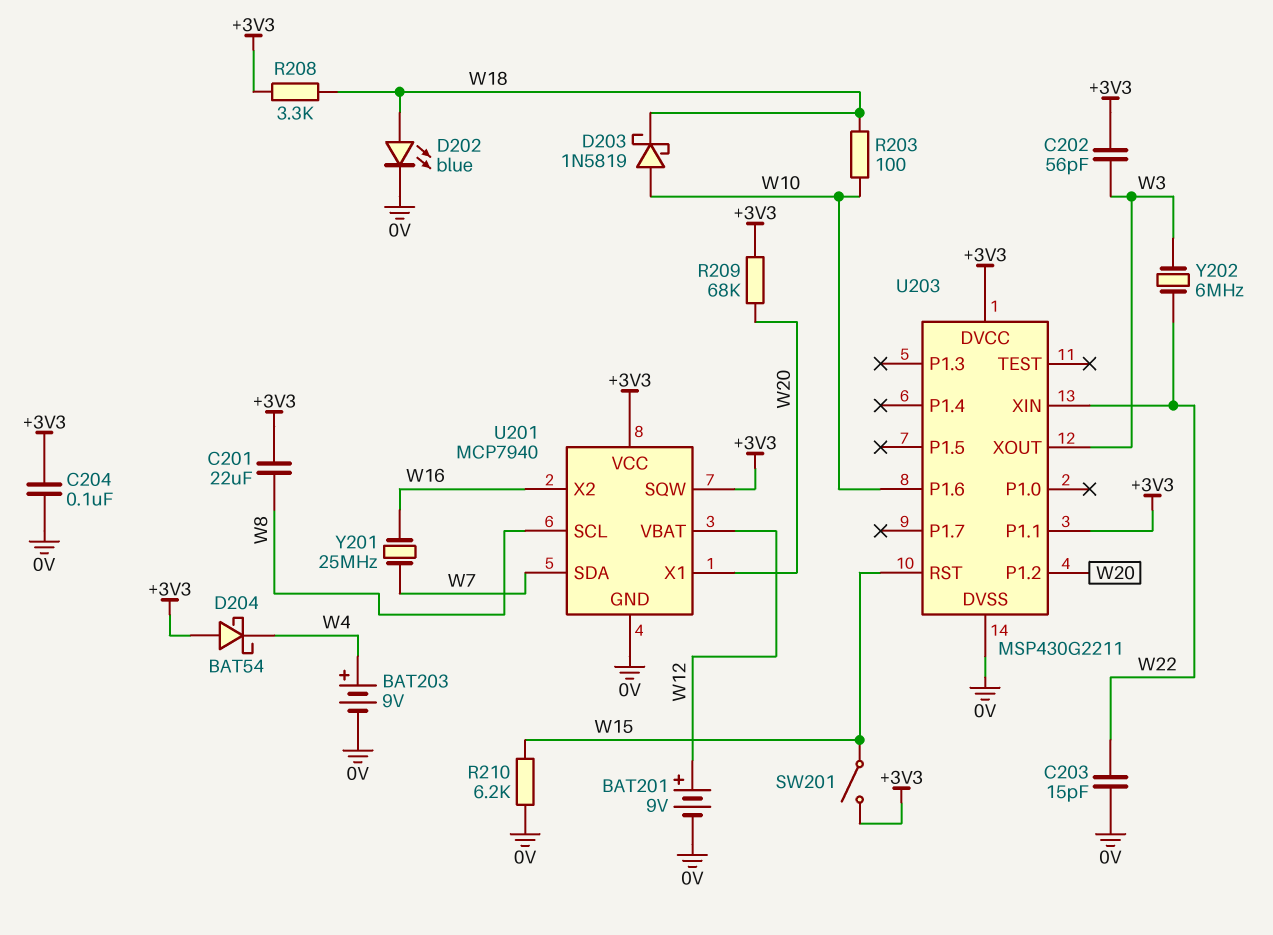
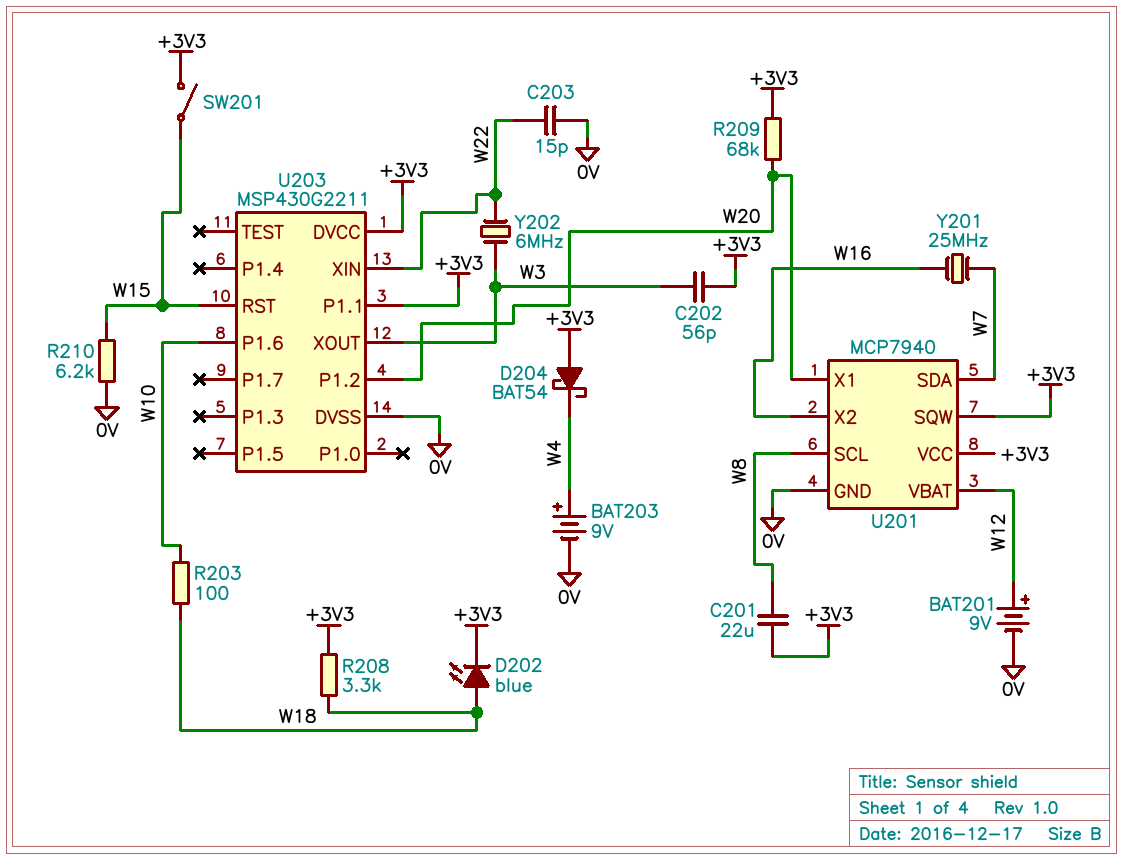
C204: 100nF (+3V3, 0V) -> none
D202: LED blue (A W18, K 0V) -> LED blue (A W18, K +3V3)
D203: schottky 1N5819 (A W10, K W18) -> none

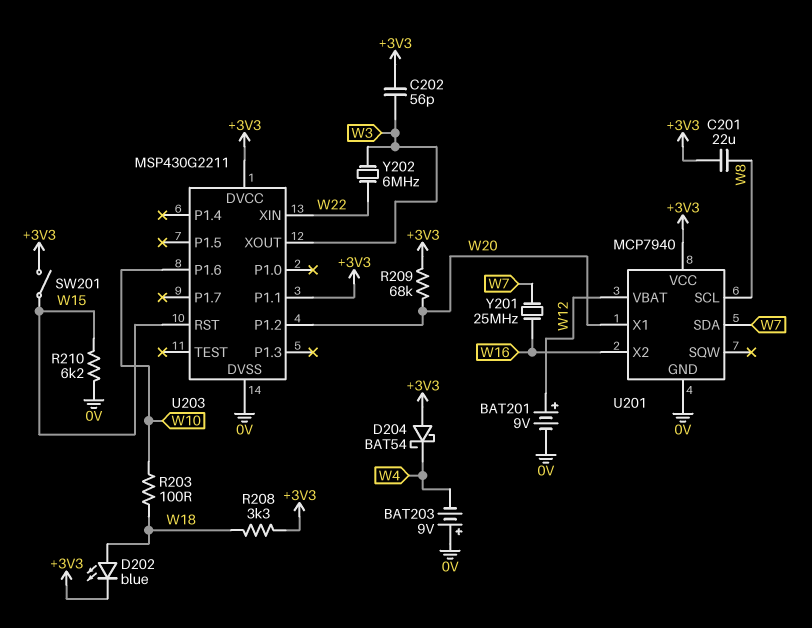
BAT203: 9V (plus W4, minus 0V) -> 9V (plus 0V, minus W4)
C203: 15pF (0V, W22) -> none
U201 pin SQW: +3V3 -> none

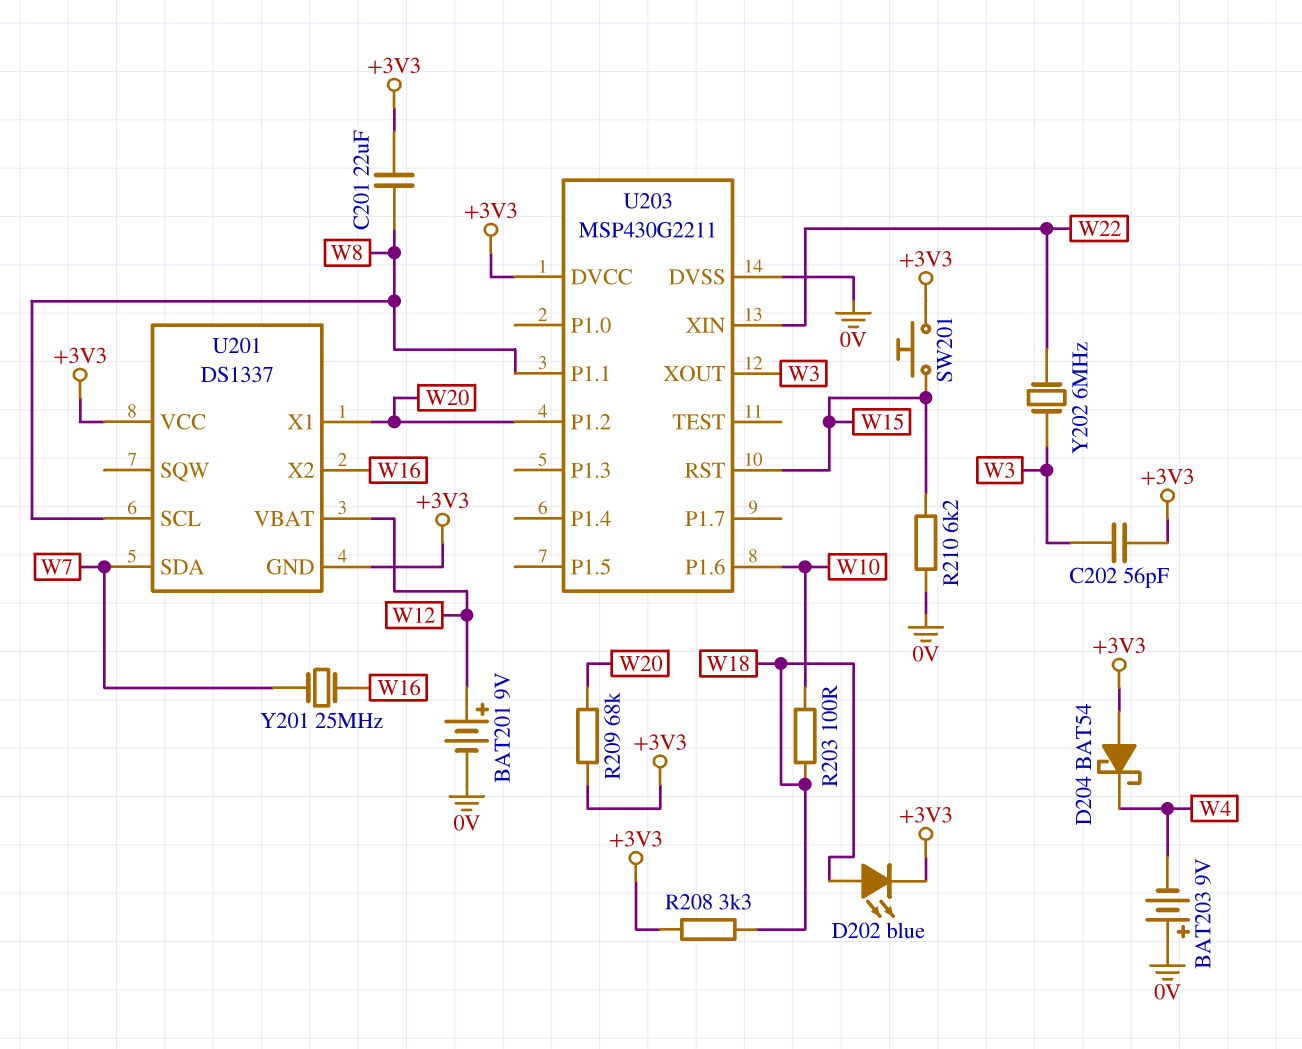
SW201: switch (+3V3, W15) -> button (+3V3, W15)
U201: MCP7940 -> DS1337
U201 pin GND: 0V -> +3V3
U203 pin P1.1: +3V3 -> W8

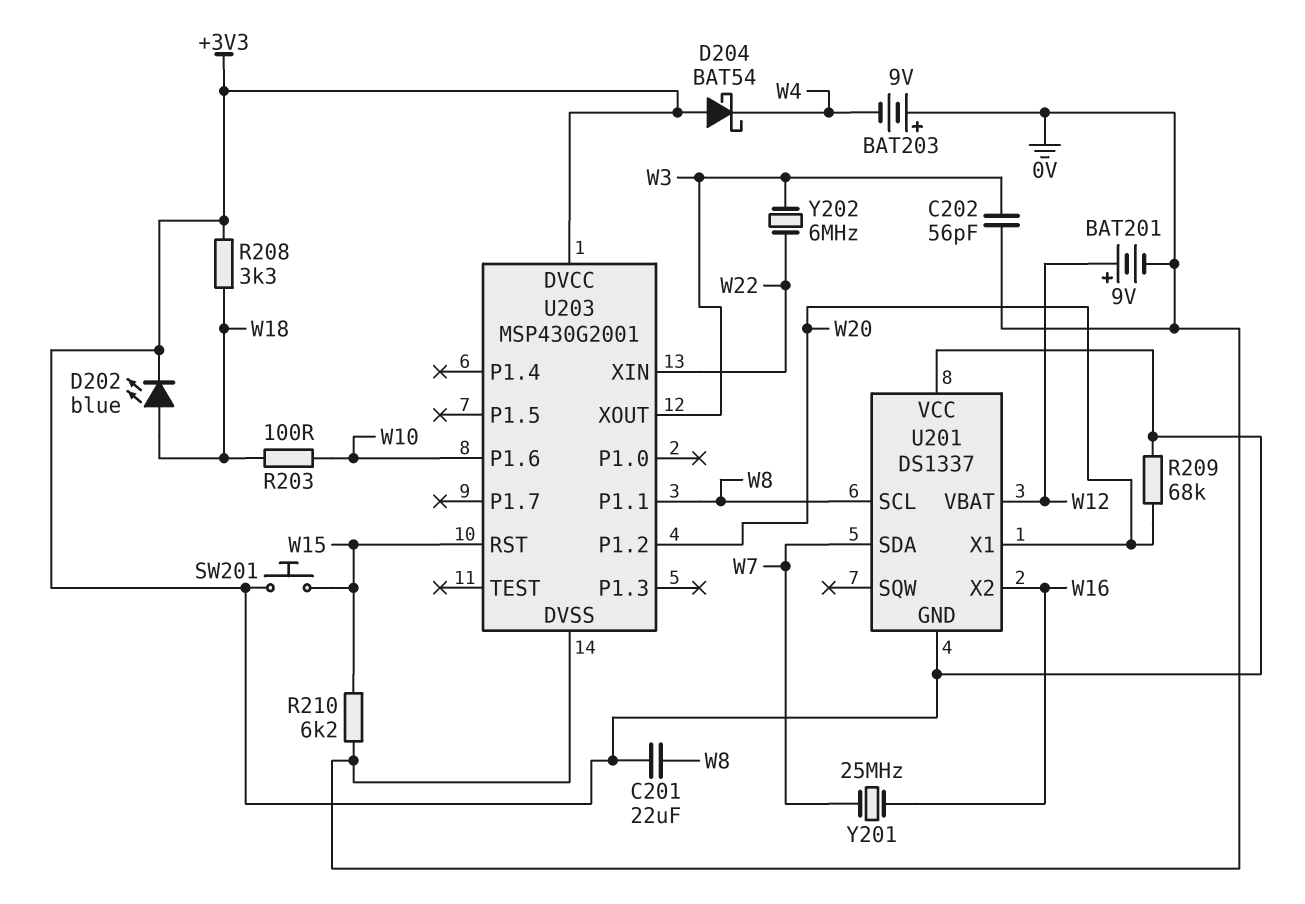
C202: 56pF (+3V3, W3) -> 56pF (0V, W3)
U203: MSP430G2211 -> MSP430G2001

